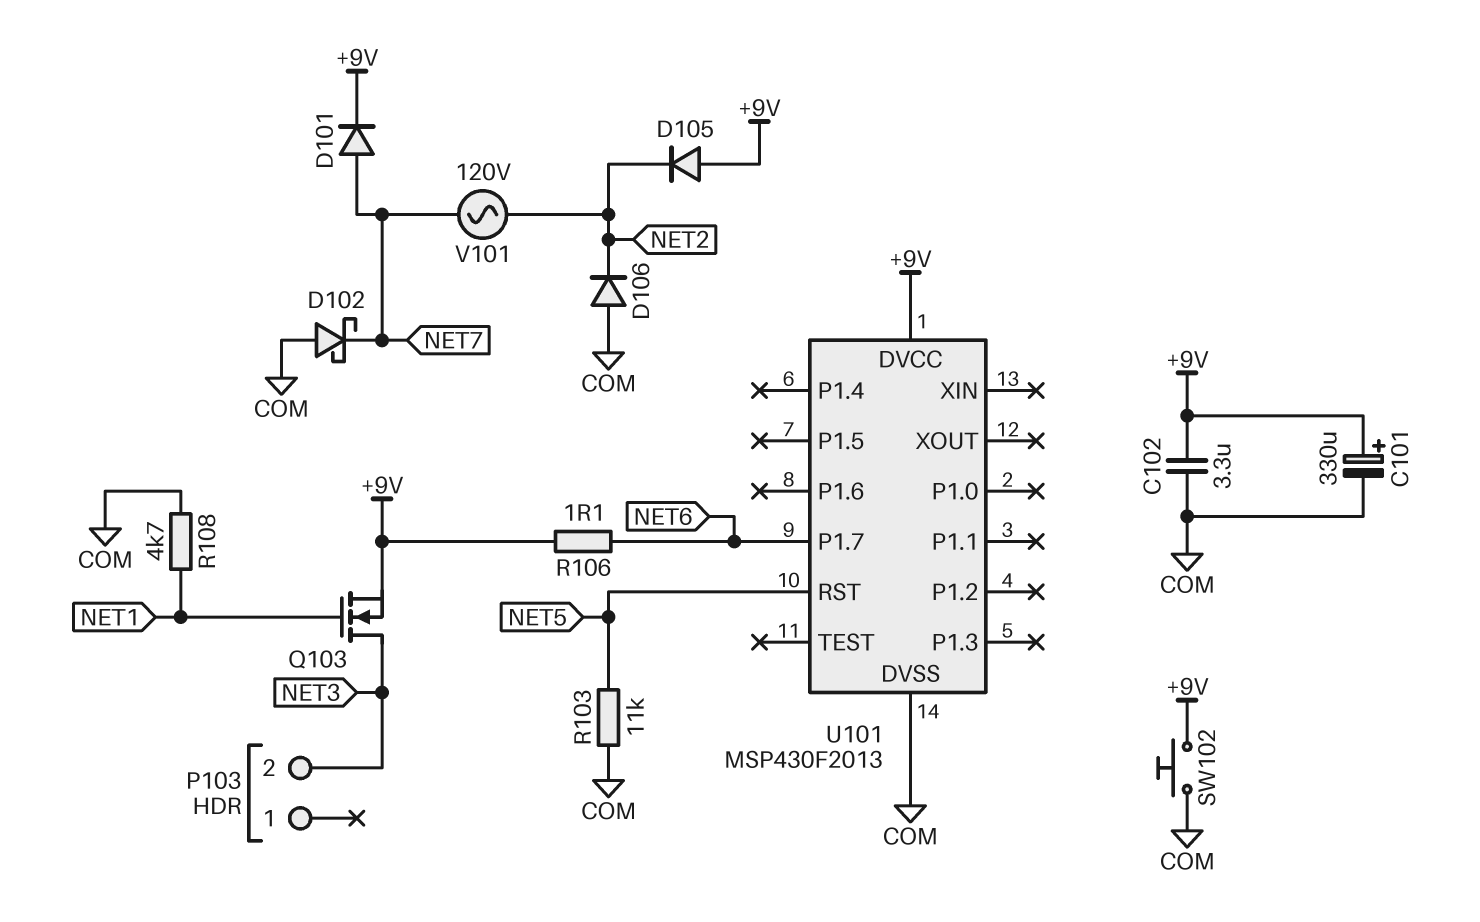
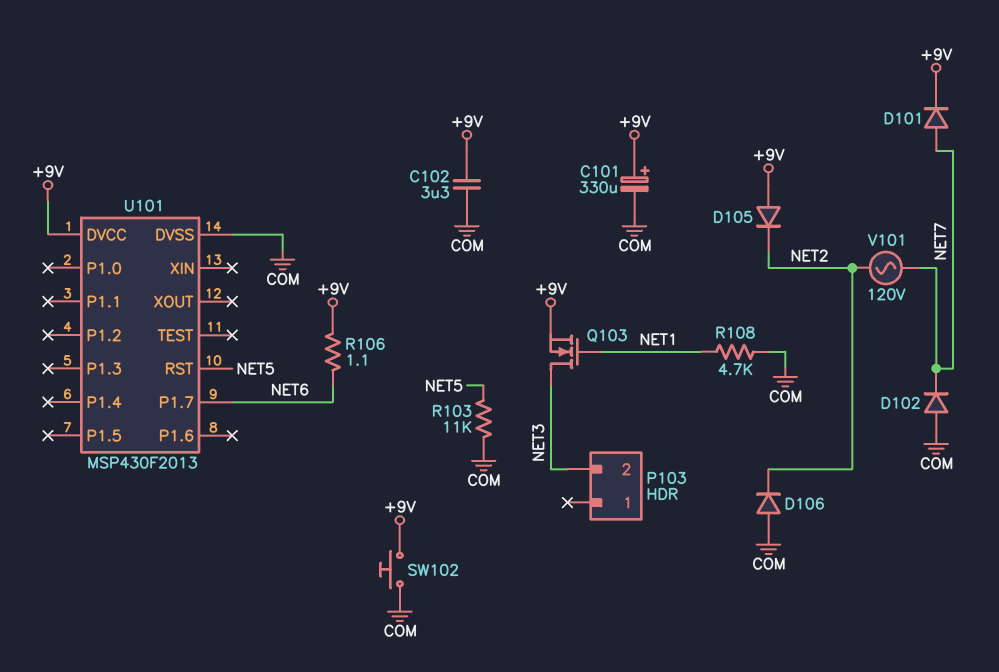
D102: schottky (A COM, K NET7) -> diode (A COM, K NET7)

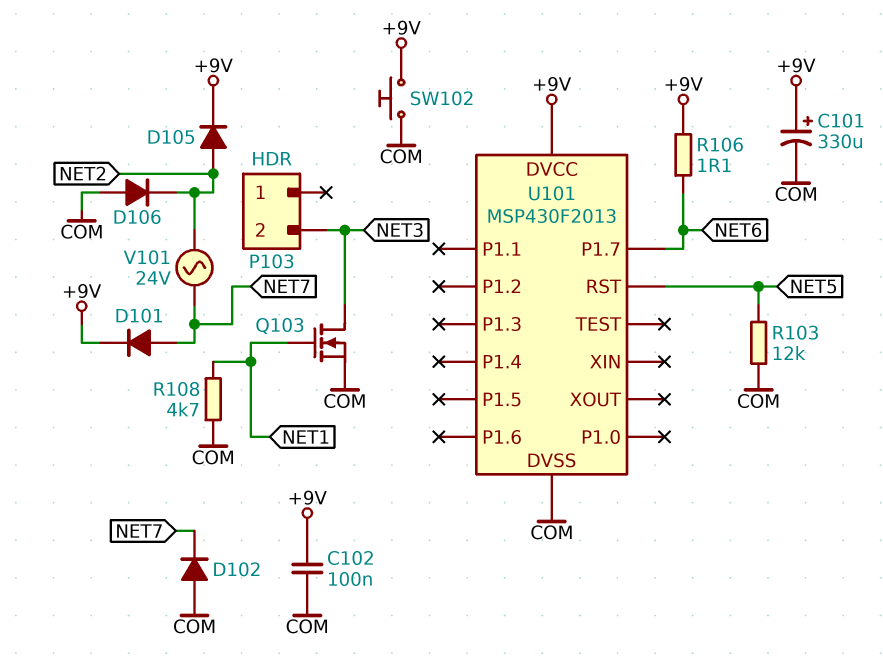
C102: 3.3uF (+9V, COM) -> 100nF (+9V, COM)
D105: diode (A +9V, K NET2) -> diode (A NET2, K +9V)
Q103: NMOS (G NET1, D NET3, S +9V) -> NMOS (G NET1, D NET3, S COM)
R103: 11k (COM, NET5) -> 12k (COM, NET5)
V101: AC 120V (NET2, NET7) -> AC 24V (NET2, NET7)

